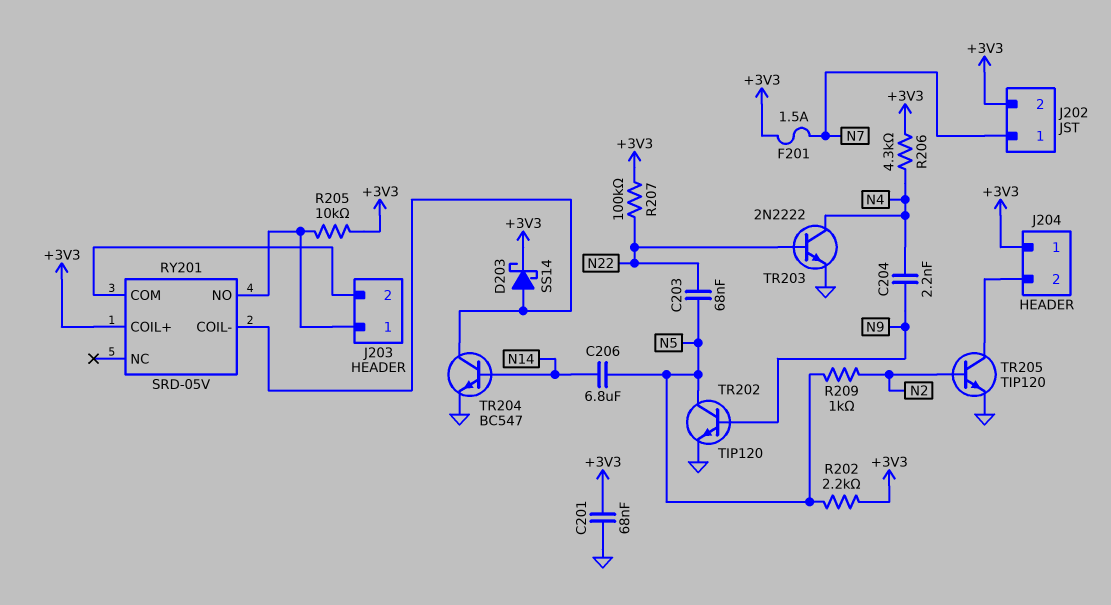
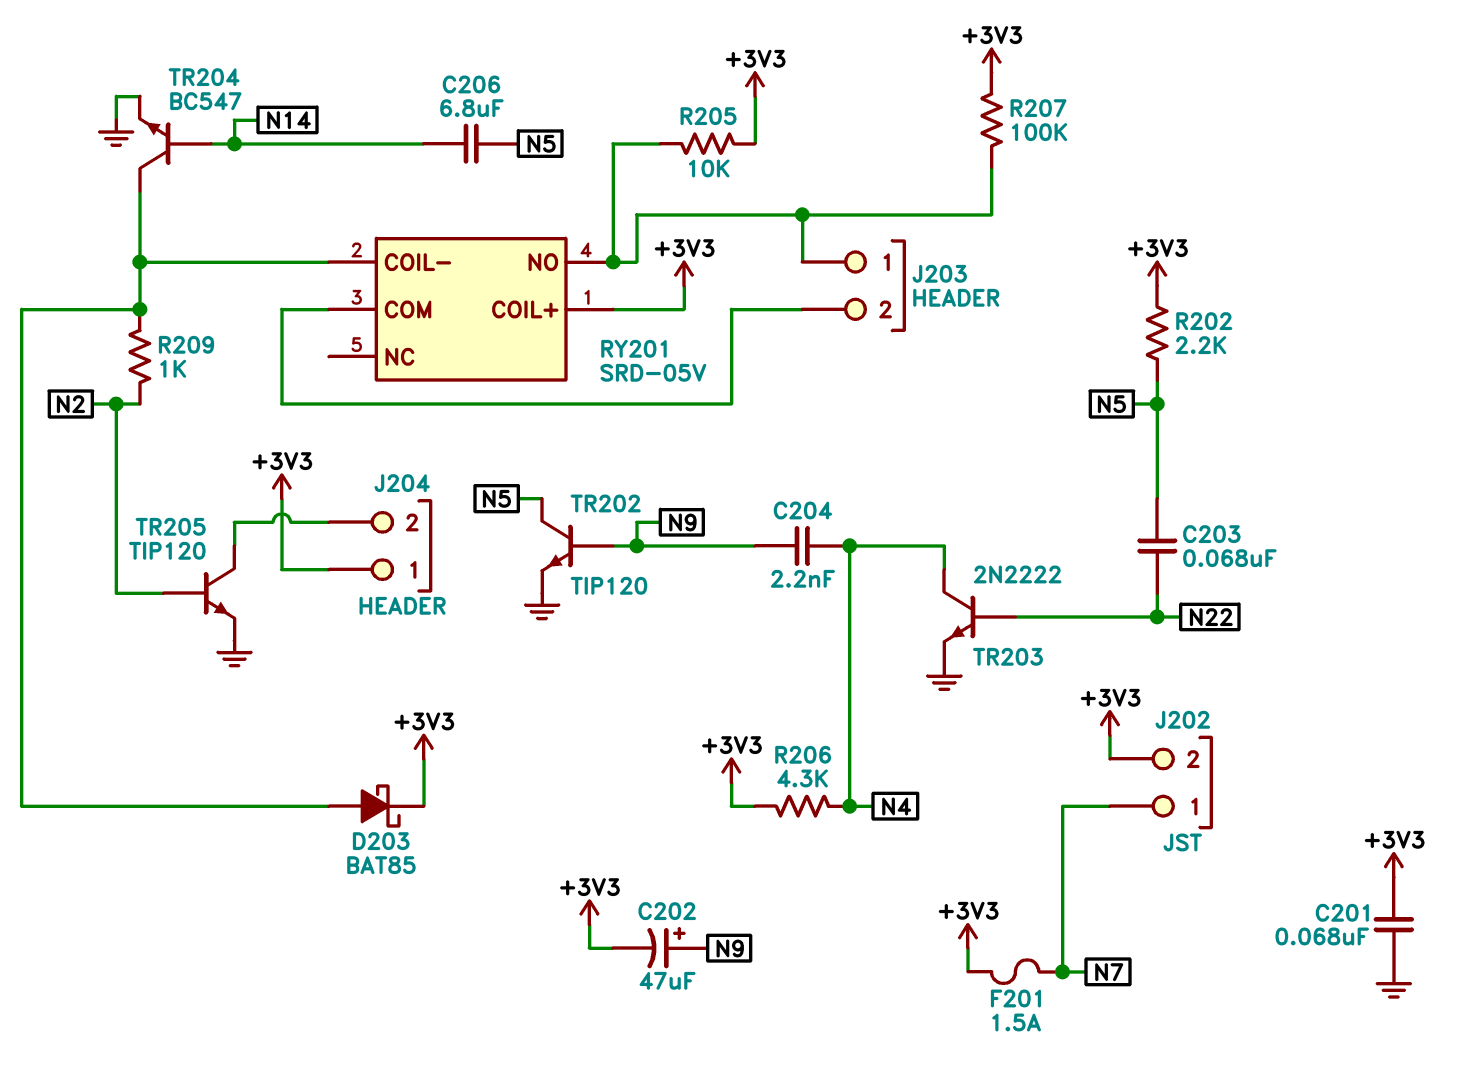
C202: none -> 47uF (plus N9, minus +3V3)
D203: schottky SS14 (A RY201/COIL-, K +3V3) -> schottky BAT85 (A RY201/COIL-, K +3V3)
R207: 100k (+3V3, N22) -> 100k (+3V3, J203/1)
R209: 1k (N2, N5) -> 1k (N2, RY201/COIL-)

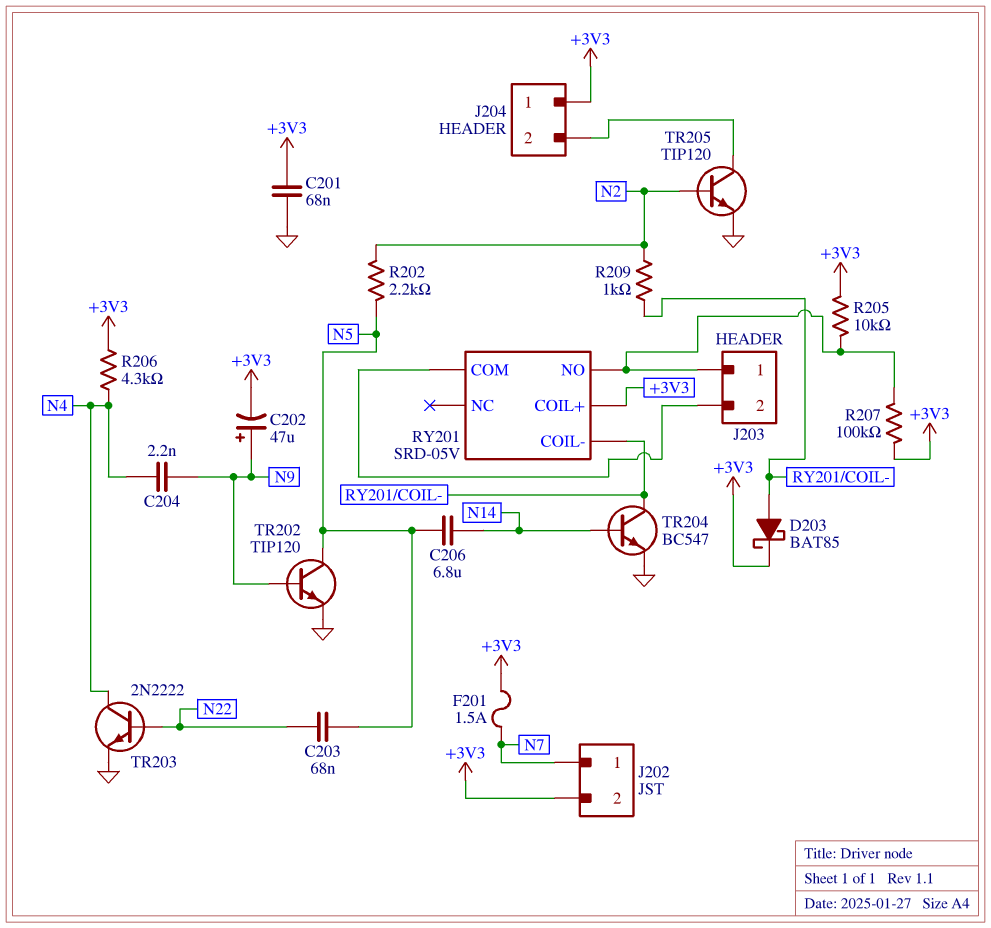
R202: 2.2k (+3V3, N5) -> 2.2k (N2, N5)

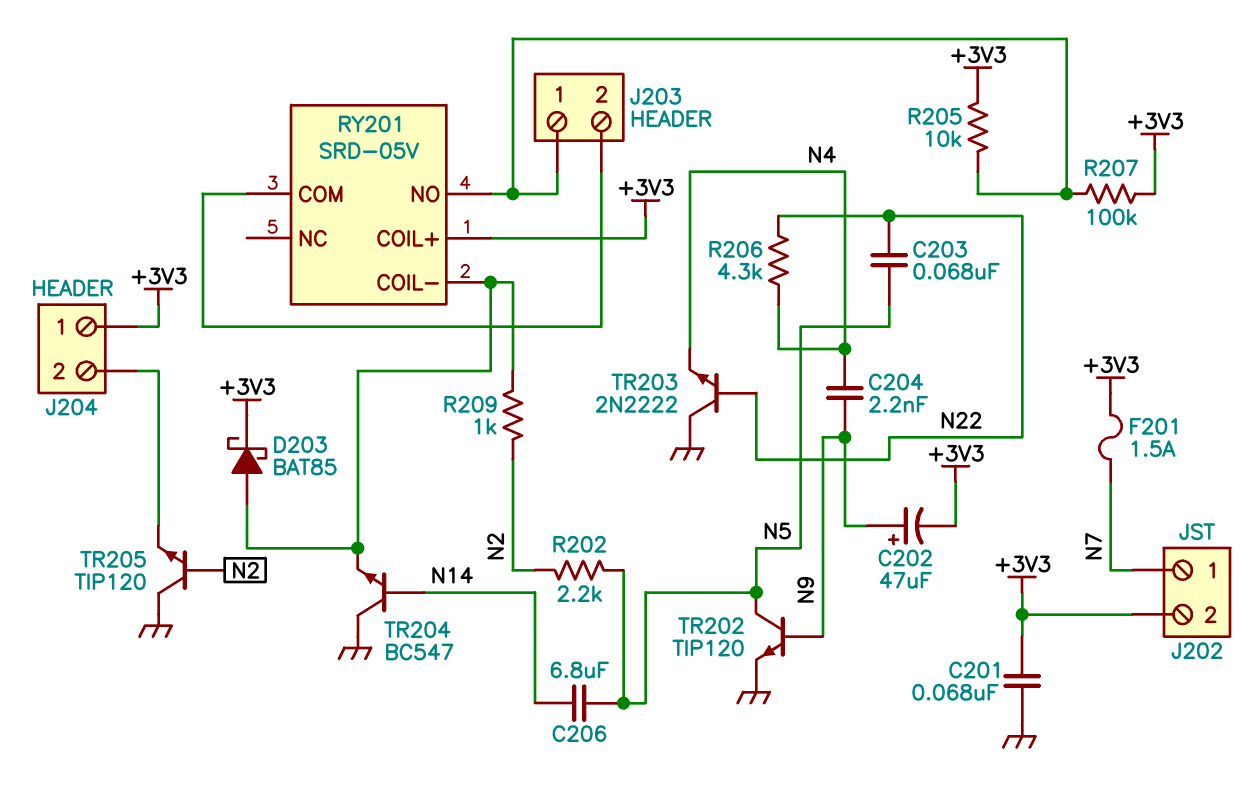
R206: 4.3k (+3V3, N4) -> 4.3k (N4, N22)
TR203: NPN 2N2222 (B N22, C N4, E GND) -> NPN 2N2222 (B N22, C GND, E N4)
TR204: NPN BC547 (B N14, C RY201/COIL-, E GND) -> NPN BC547 (B N14, C GND, E RY201/COIL-)
TR205: NPN TIP120 (B N2, C J204/2, E GND) -> NPN TIP120 (B N2, C GND, E J204/2)

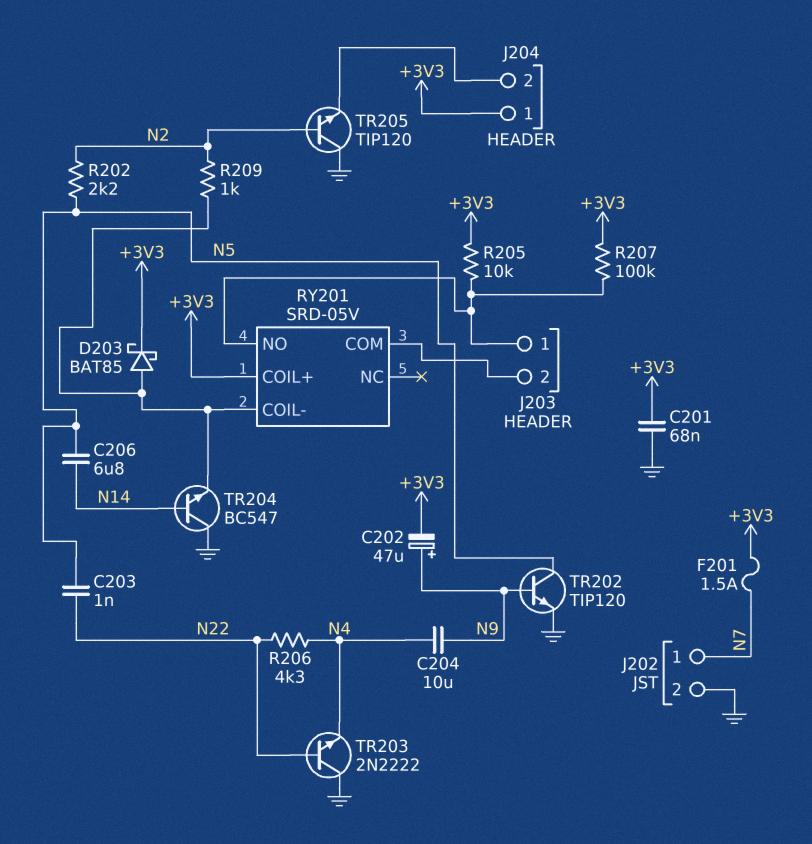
C203: 68nF (N5, N22) -> 1nF (N5, N22)
C204: 2.2nF (N4, N9) -> 10uF (N4, N9)
J202 pin 2: +3V3 -> GND

